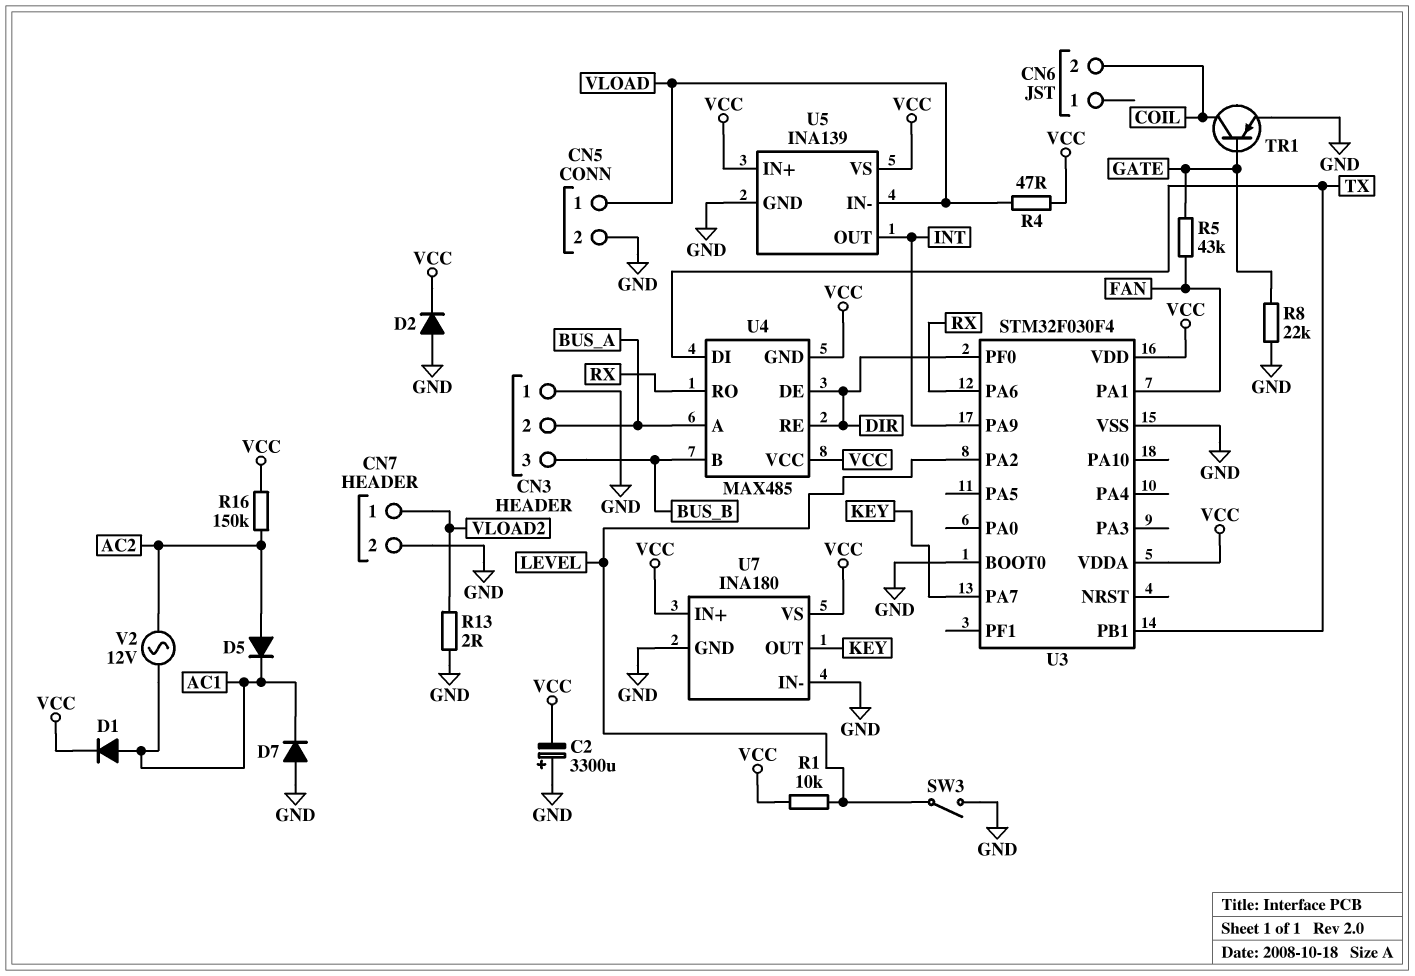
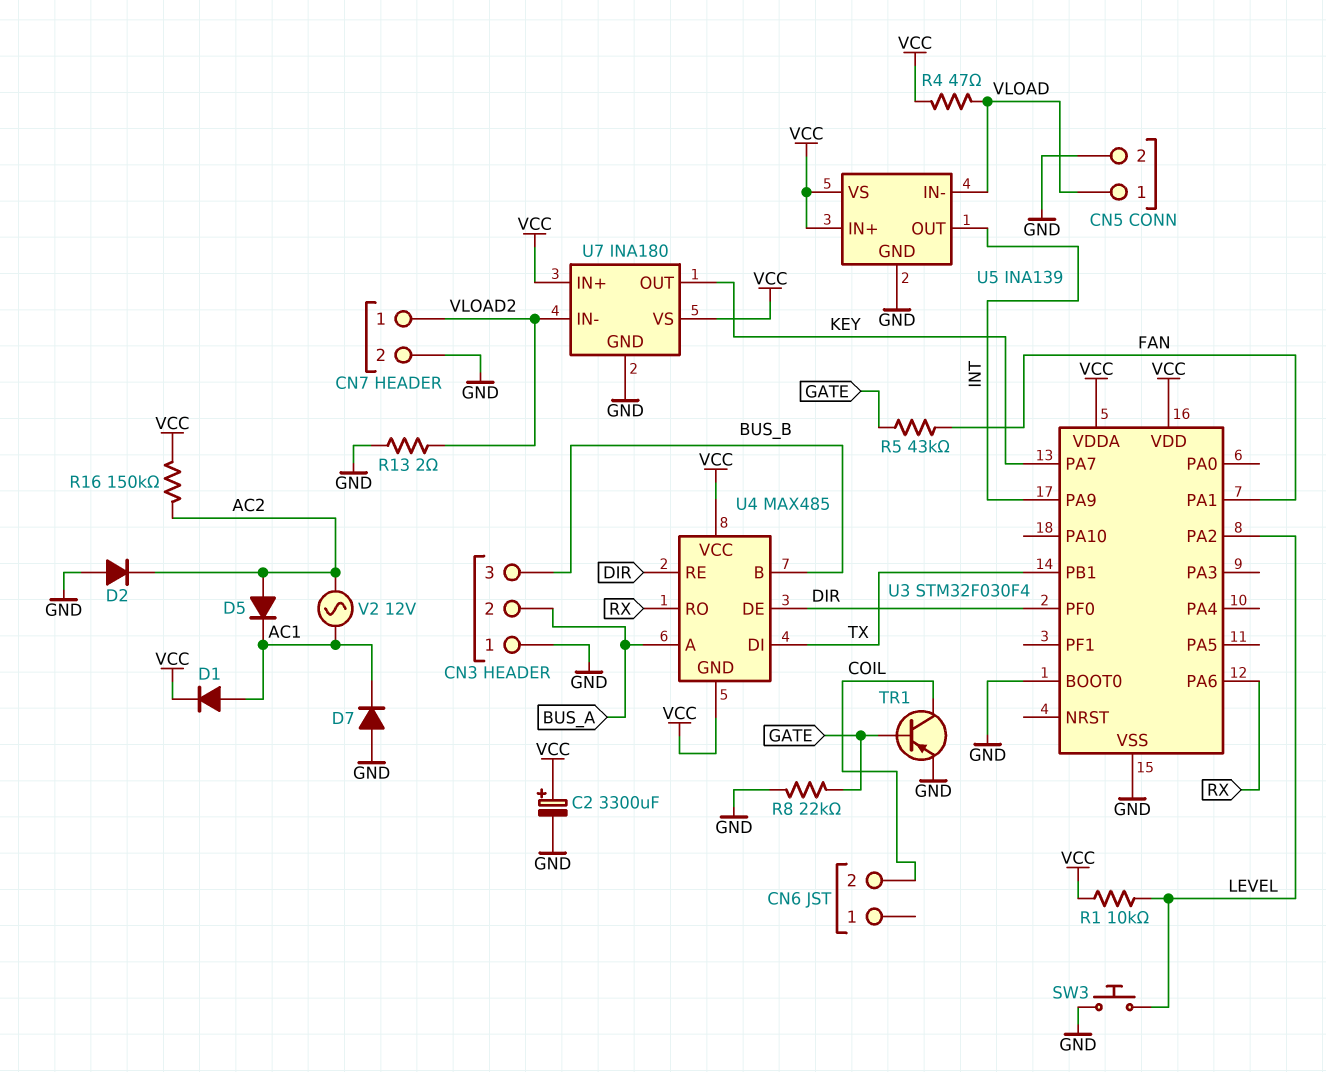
C2: 3300uF (plus GND, minus VCC) -> 3300uF (plus VCC, minus GND)
D2: diode (A GND, K VCC) -> diode (A GND, K AC2)
SW3: switch (GND, LEVEL) -> button (GND, LEVEL)
U7 pin IN-: GND -> VLOAD2

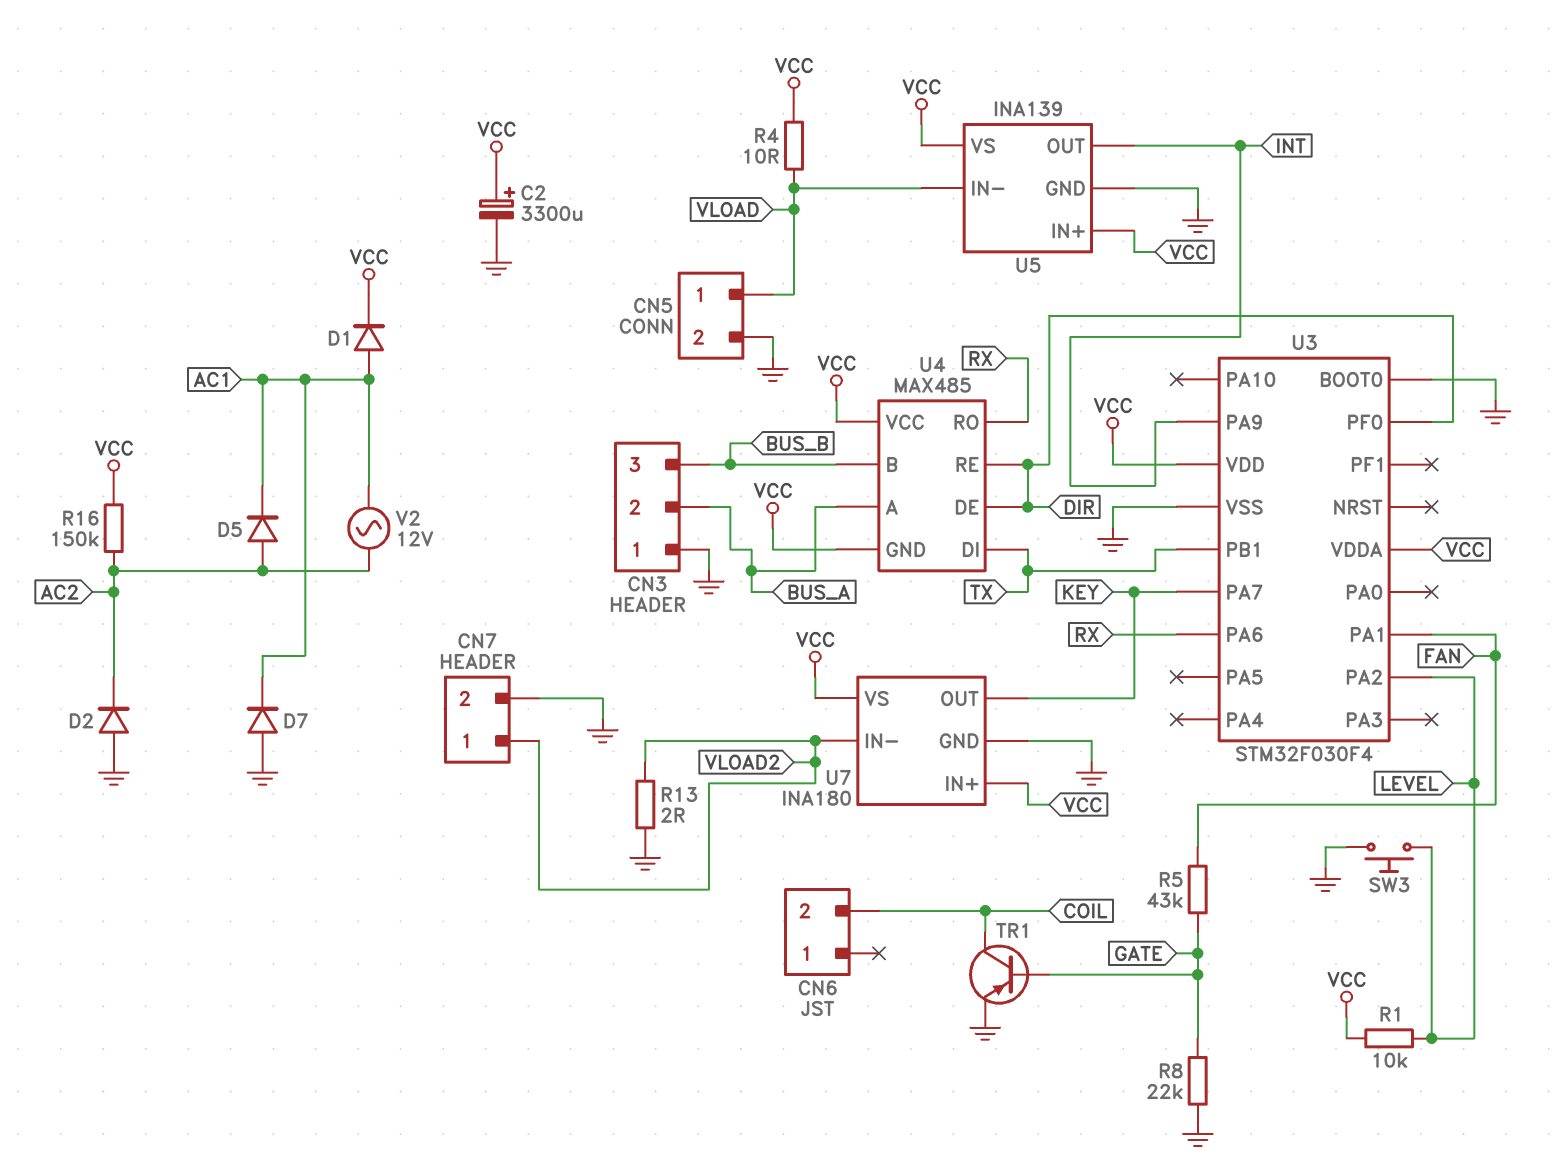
R4: 47 (VCC, VLOAD) -> 10 (VCC, VLOAD)

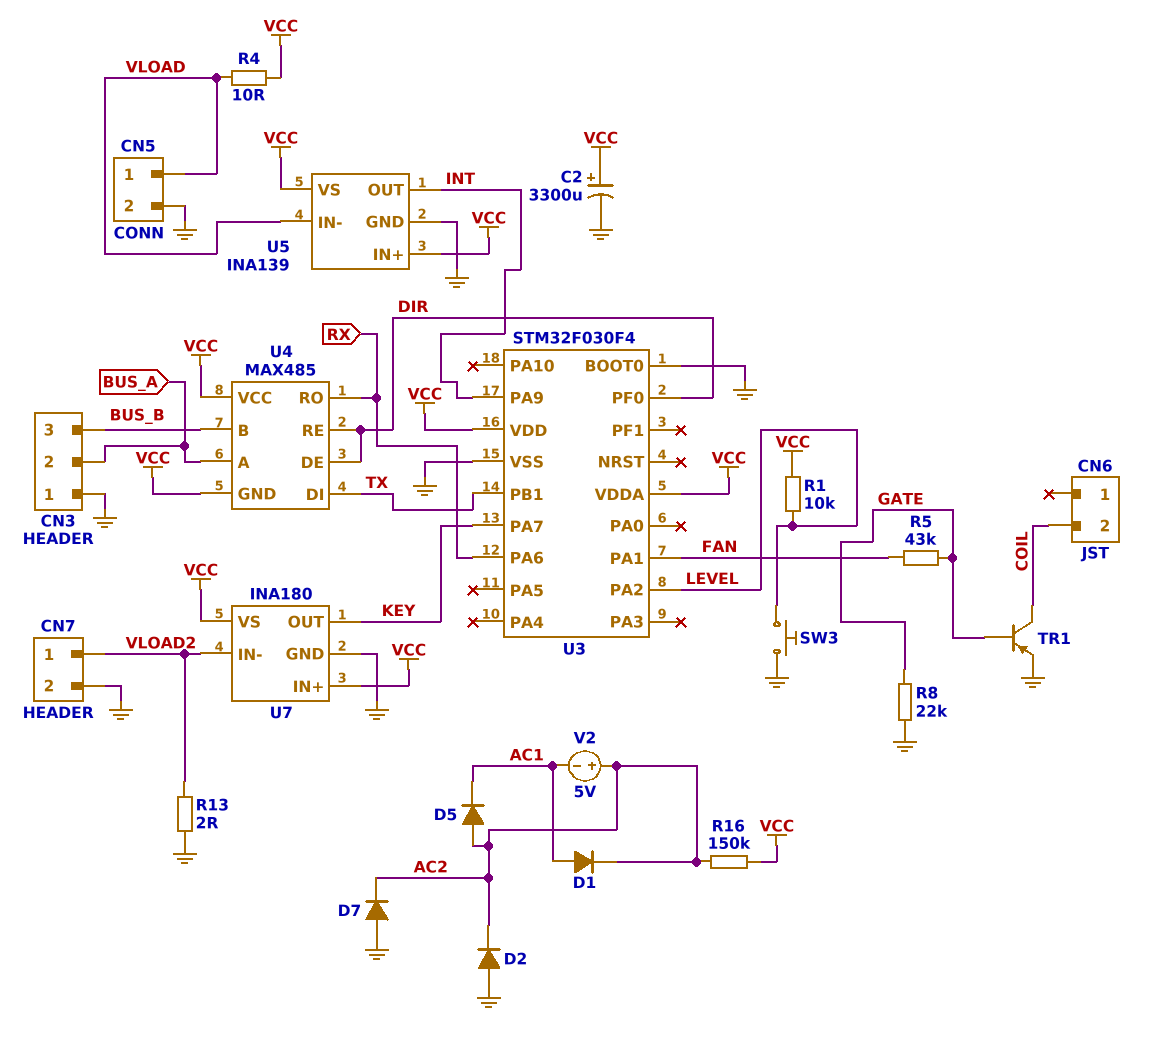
D1: diode (A AC1, K VCC) -> diode (A AC1, K AC2)
D7: diode (A GND, K AC1) -> diode (A GND, K AC2)
V2: AC 12V (AC1, AC2) -> 5V (plus AC2, minus AC1)

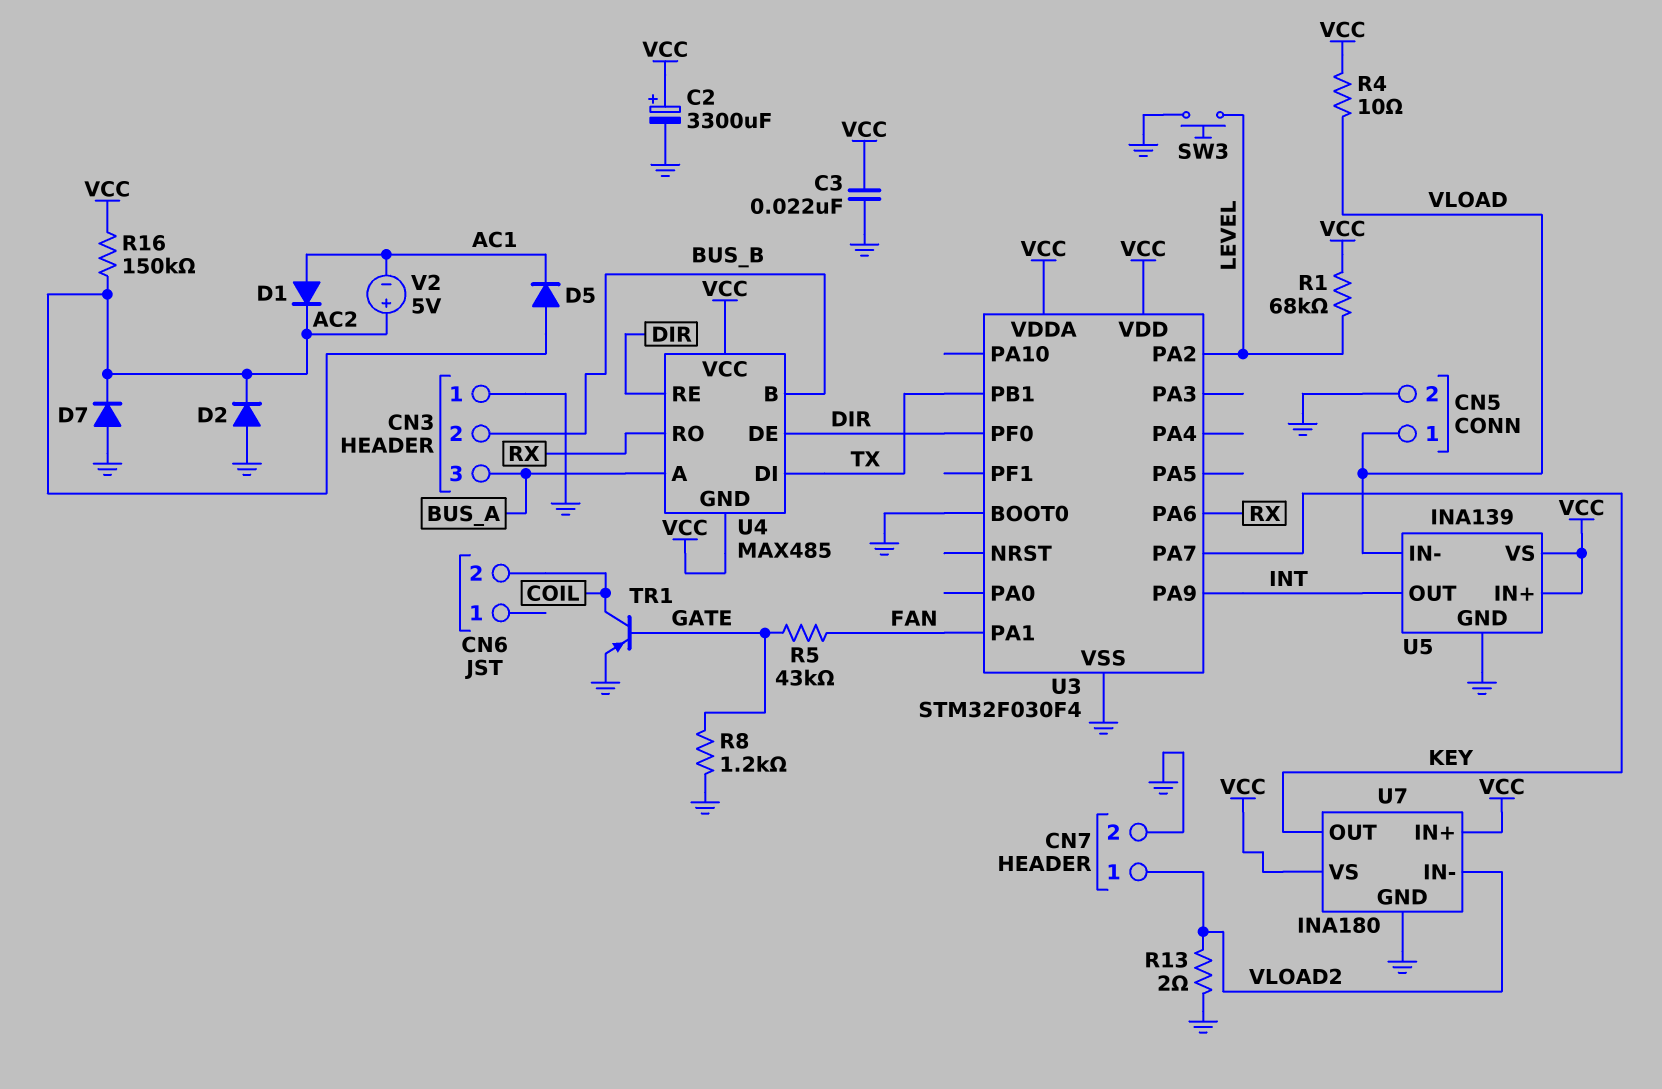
C3: none -> 22nF (GND, VCC)
CN3 pin 2: BUS_A -> BUS_B
CN3 pin 3: BUS_B -> BUS_A
R1: 10k (LEVEL, VCC) -> 68k (LEVEL, VCC)
R8: 22k (GATE, GND) -> 1.2k (GATE, GND)

